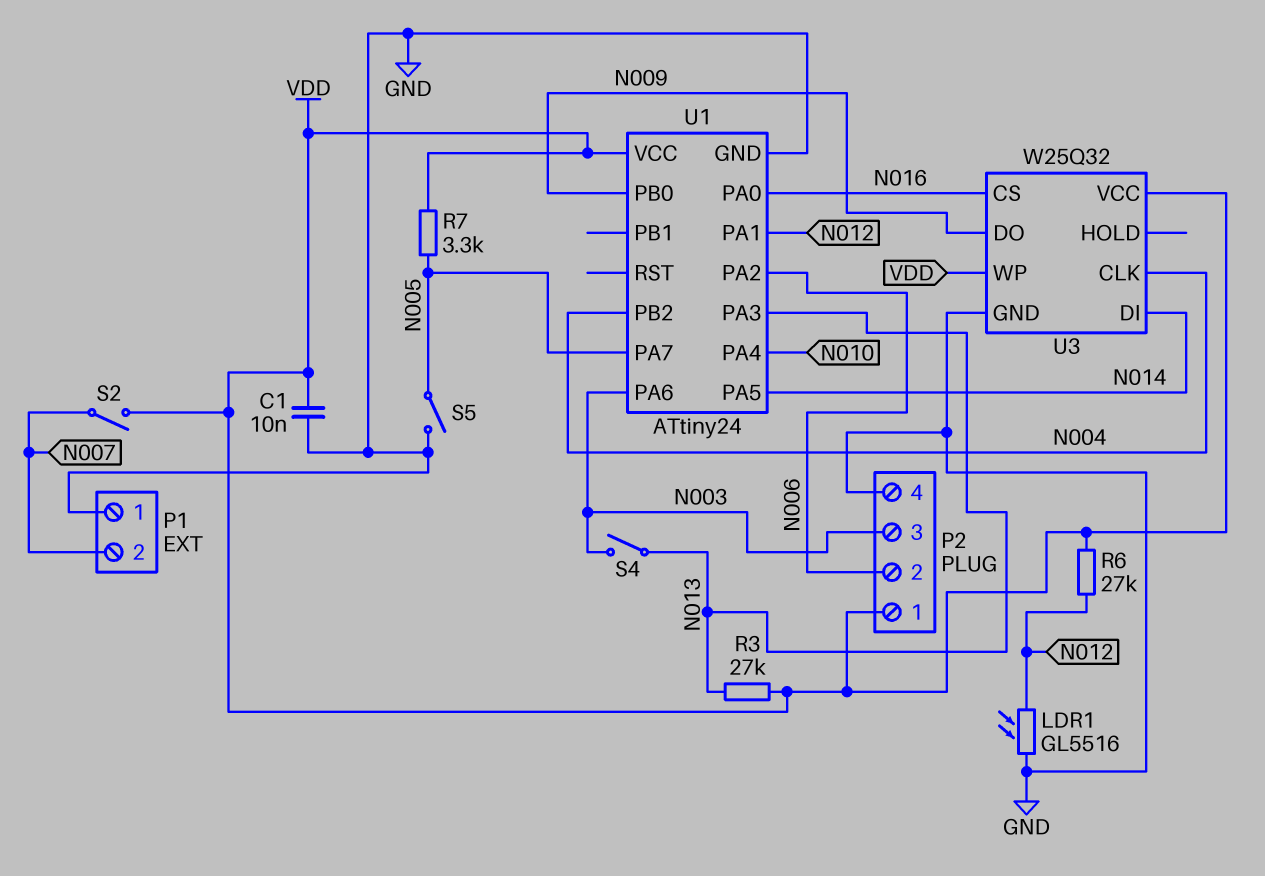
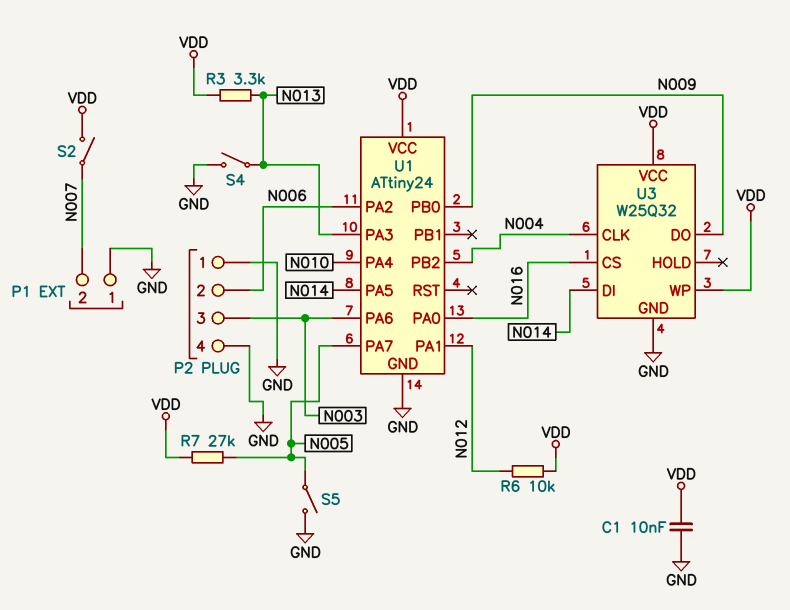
LDR1: GL5516 (GND, N012) -> none
P2 pin 1: VDD -> GND
R3: 27k (N013, VDD) -> 3.3k (N013, VDD)
R6: 27k (N012, VDD) -> 10k (N012, VDD)
R7: 3.3k (N005, VDD) -> 27k (N005, VDD)
S4: switch (N003, N013) -> switch (GND, N013)

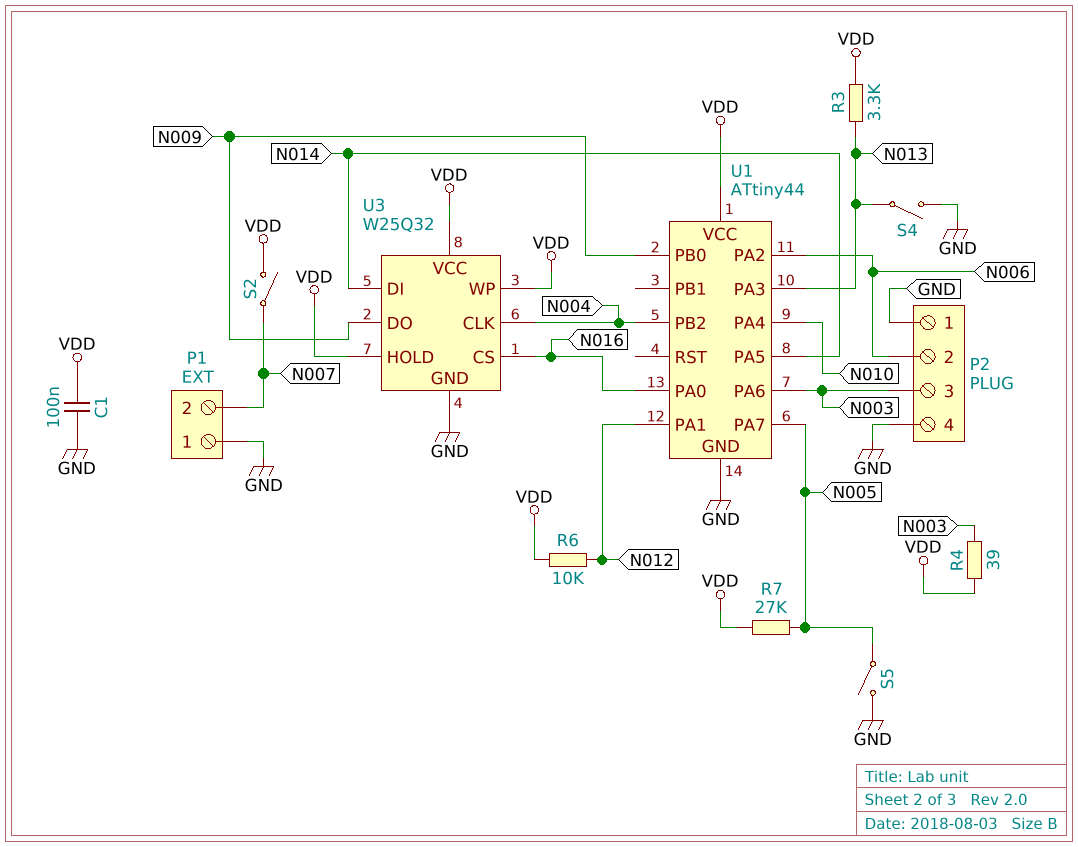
C1: 10nF (GND, VDD) -> 100nF (GND, VDD)
R4: none -> 39 (N003, VDD)
U1: ATtiny24 -> ATtiny44
U3 pin HOLD: none -> VDD

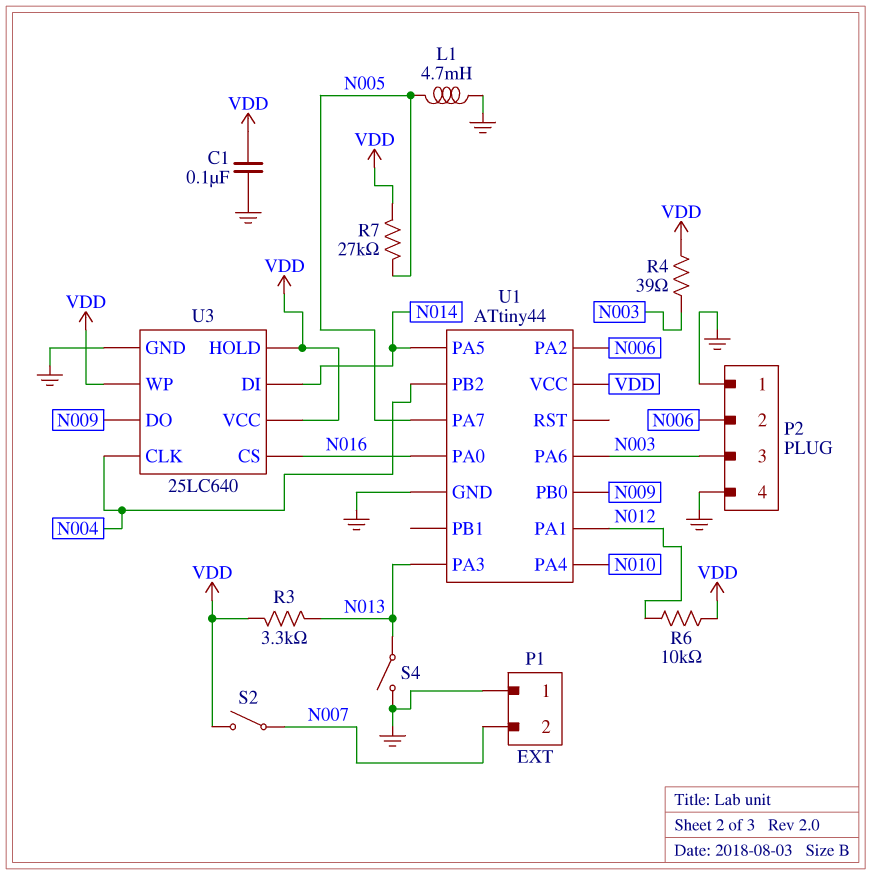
L1: none -> 4.7mH (GND, N005)
S5: switch (GND, N005) -> none
U3: W25Q32 -> 25LC640

